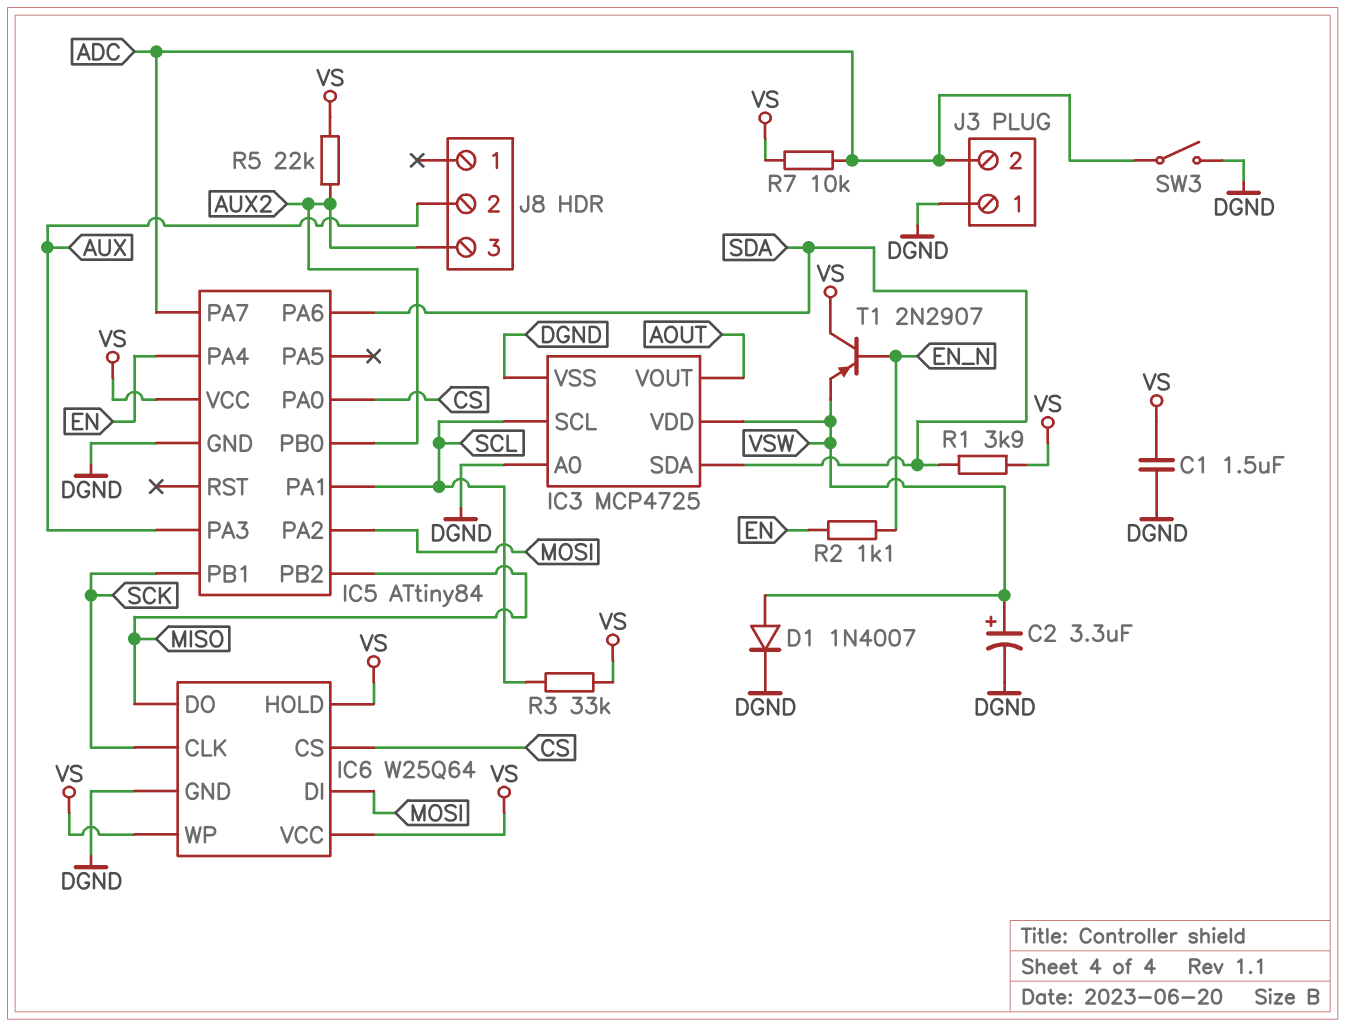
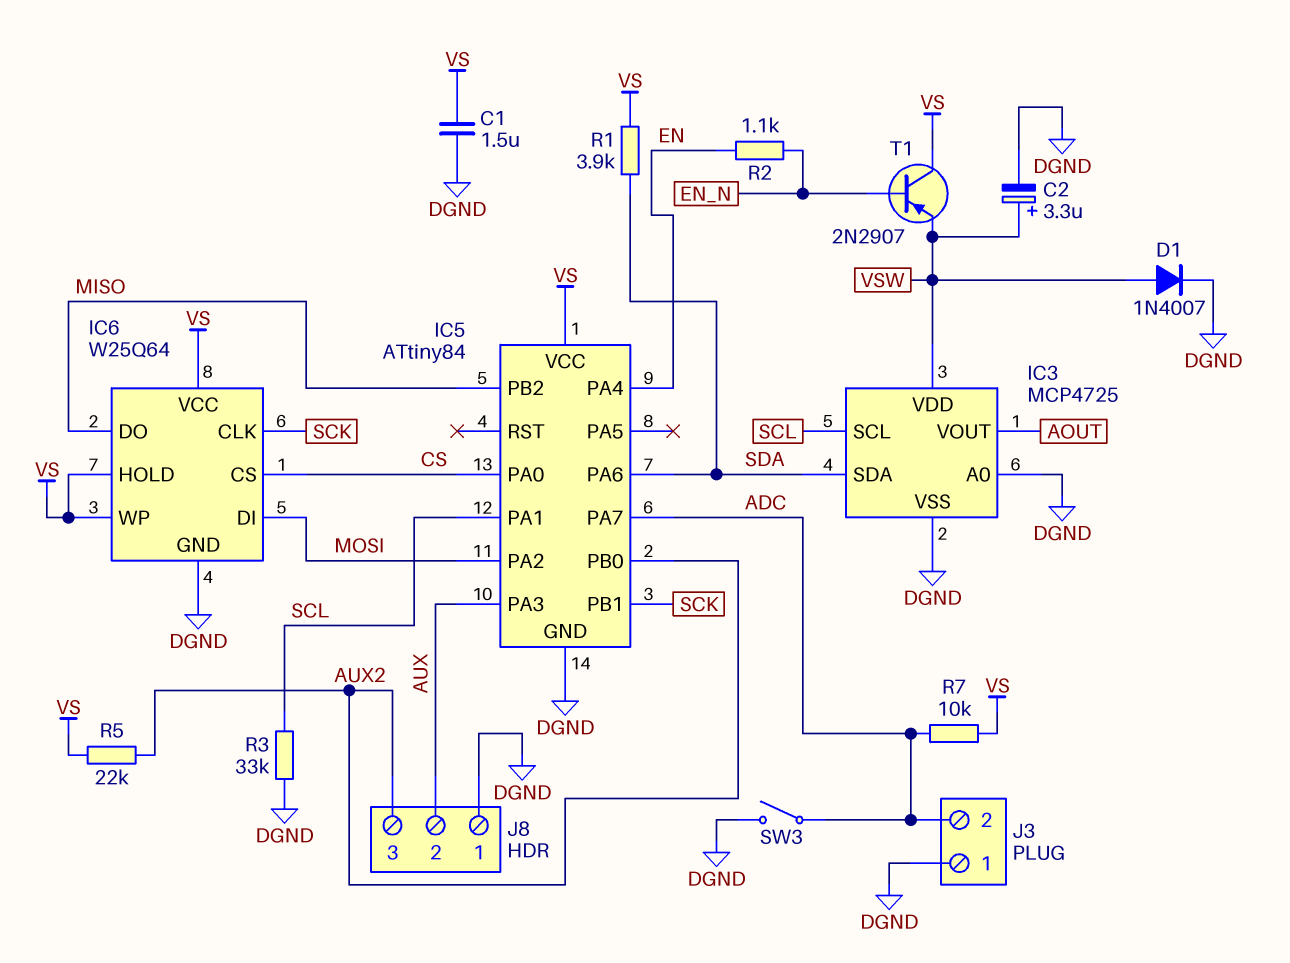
J8 pin 1: none -> DGND
R3: 33k (SCL, VS) -> 33k (DGND, SCL)

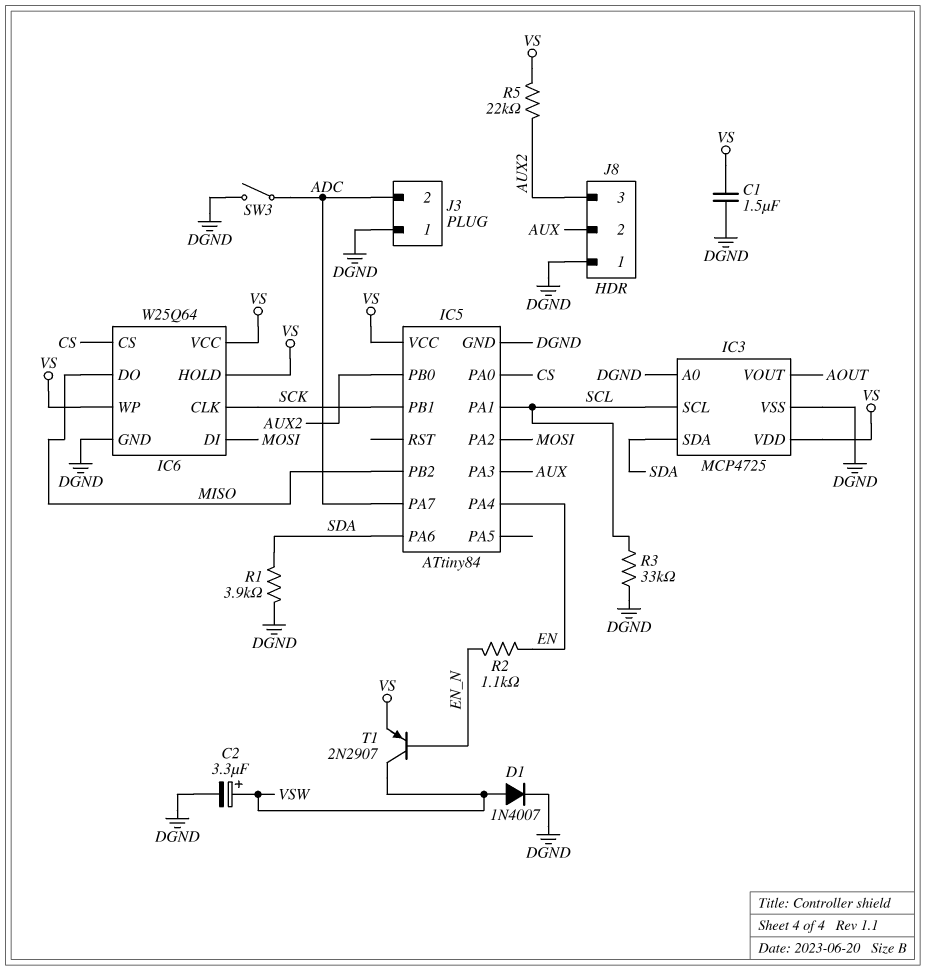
IC3 pin VDD: VSW -> VS
R1: 3.9k (SDA, VS) -> 3.9k (DGND, SDA)
R7: 10k (ADC, VS) -> none
T1: PNP 2N2907 (B EN_N, C VS, E VSW) -> PNP 2N2907 (B EN_N, C VSW, E VS)

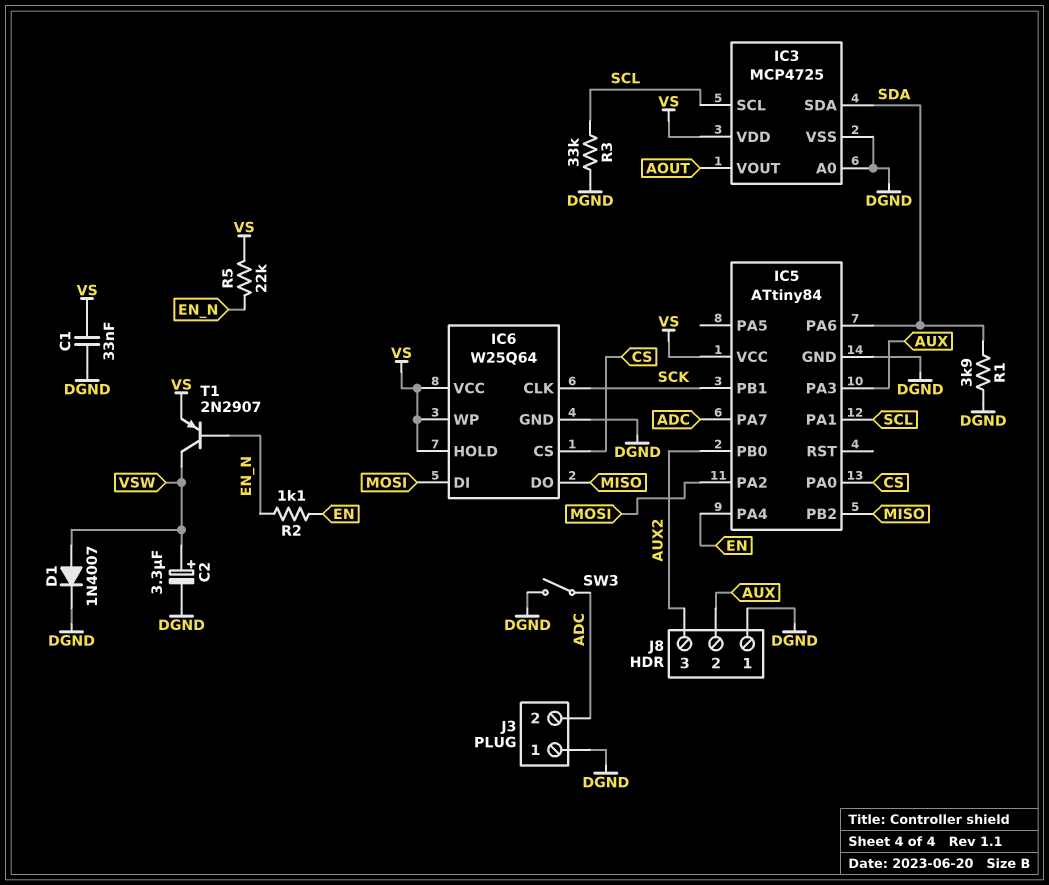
C1: 1.5uF (DGND, VS) -> 33nF (DGND, VS)
R5: 22k (AUX2, VS) -> 22k (EN_N, VS)

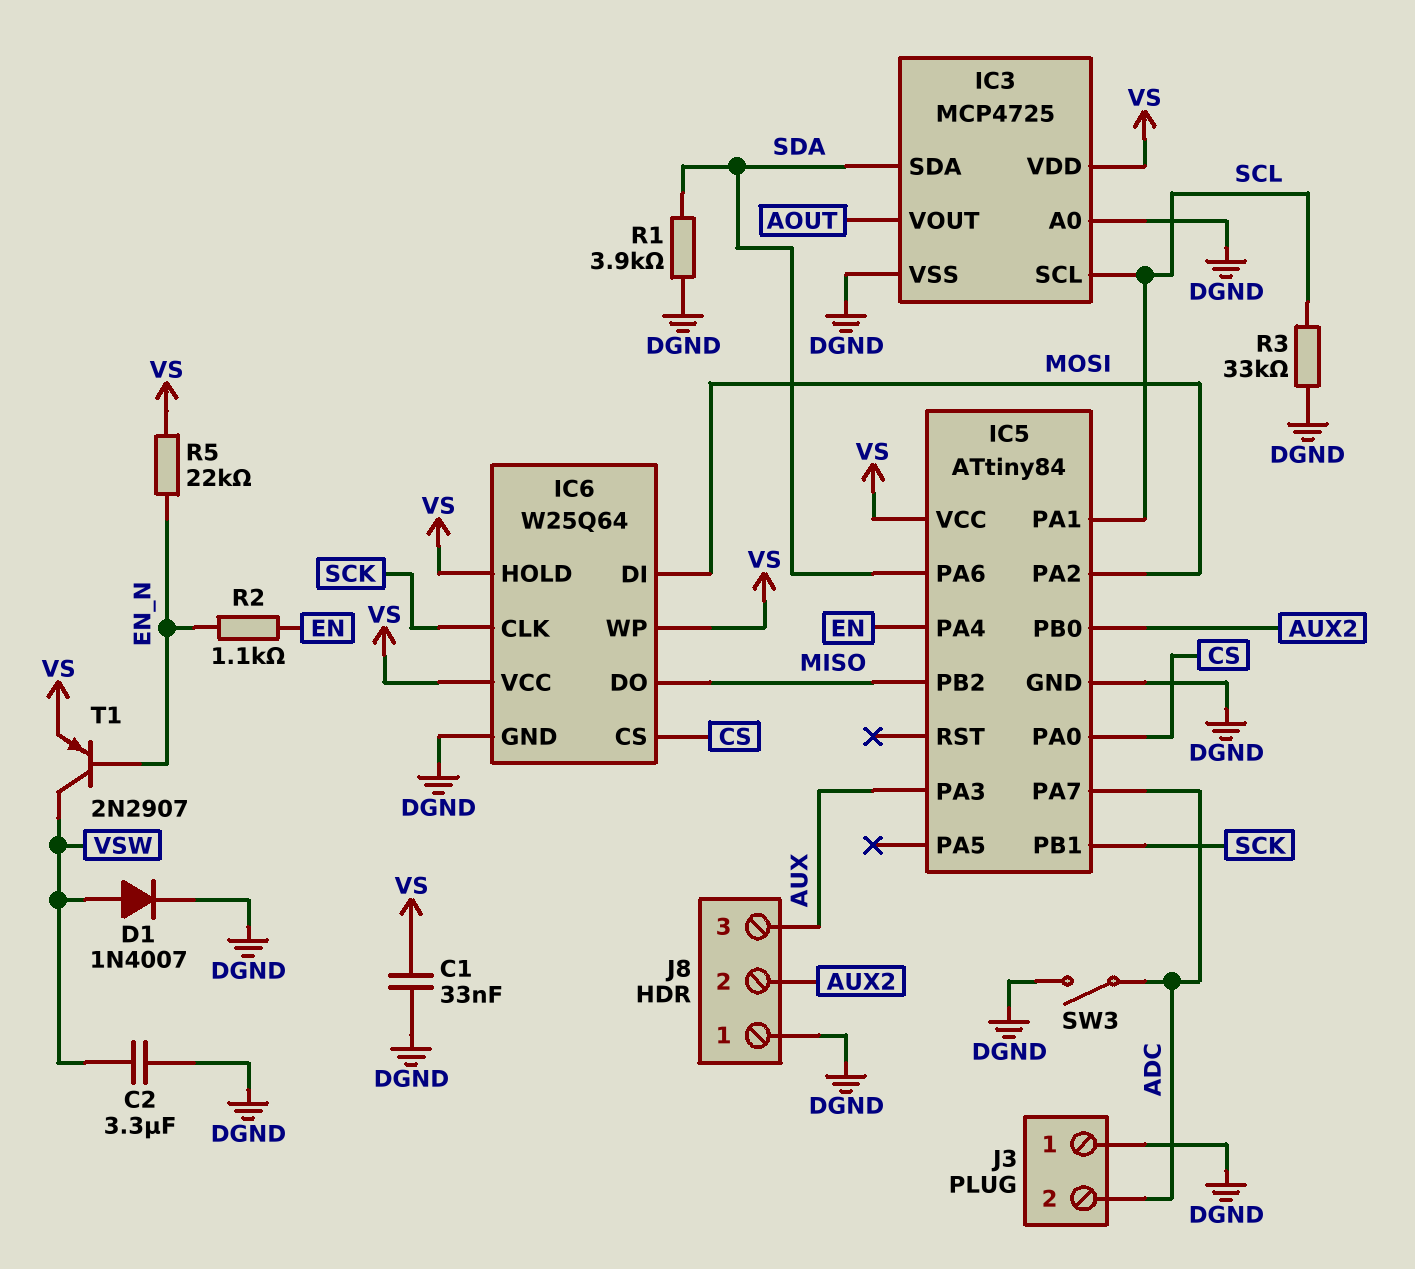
C2: 3.3uF (plus VSW, minus DGND) -> 3.3uF (DGND, VSW)
J8 pin 2: AUX -> AUX2
J8 pin 3: AUX2 -> AUX

